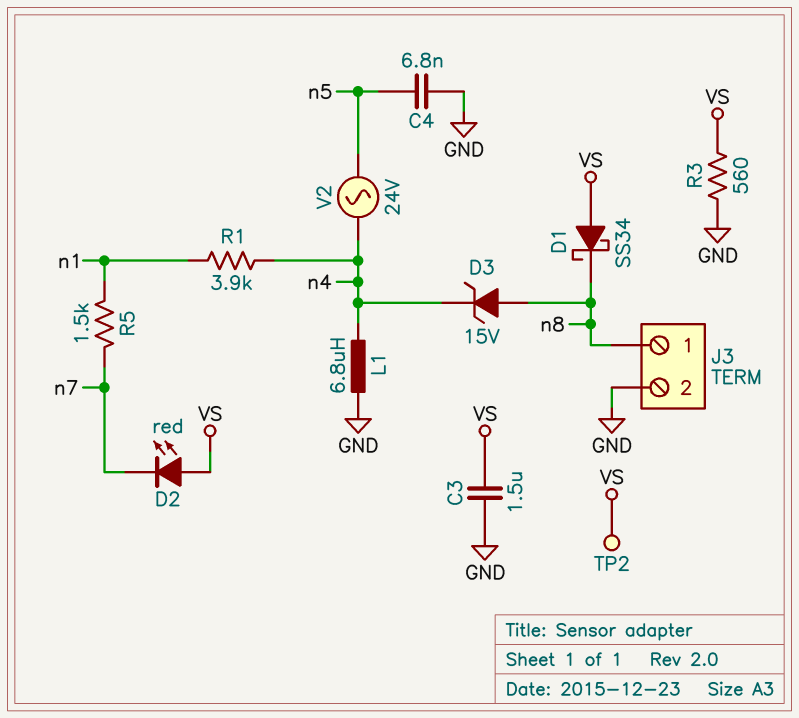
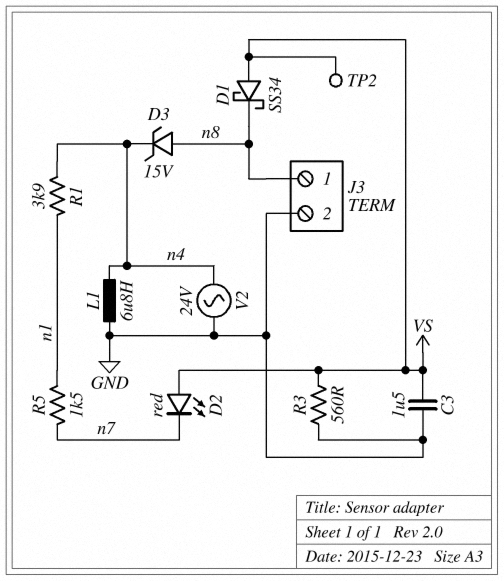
C4: 6.8nF (GND, n5) -> none
V2: AC 24V (n4, n5) -> AC 24V (GND, n4)

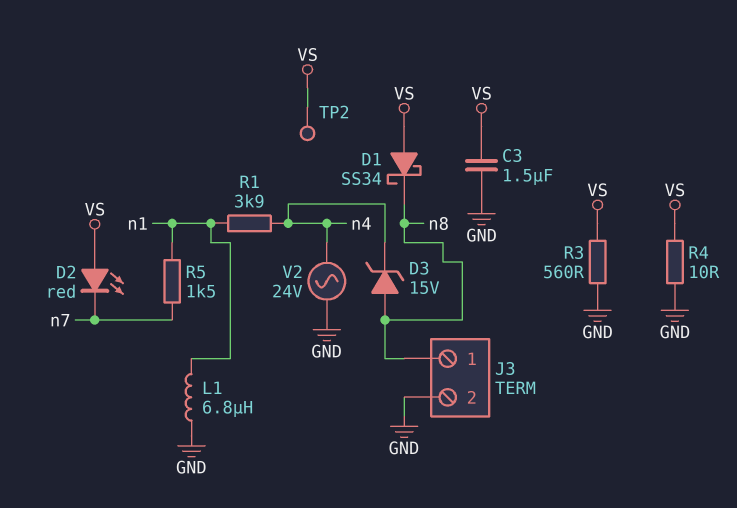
L1: 6.8uH (GND, n4) -> 6.8uH (GND, n1)
R4: none -> 10 (GND, VS)

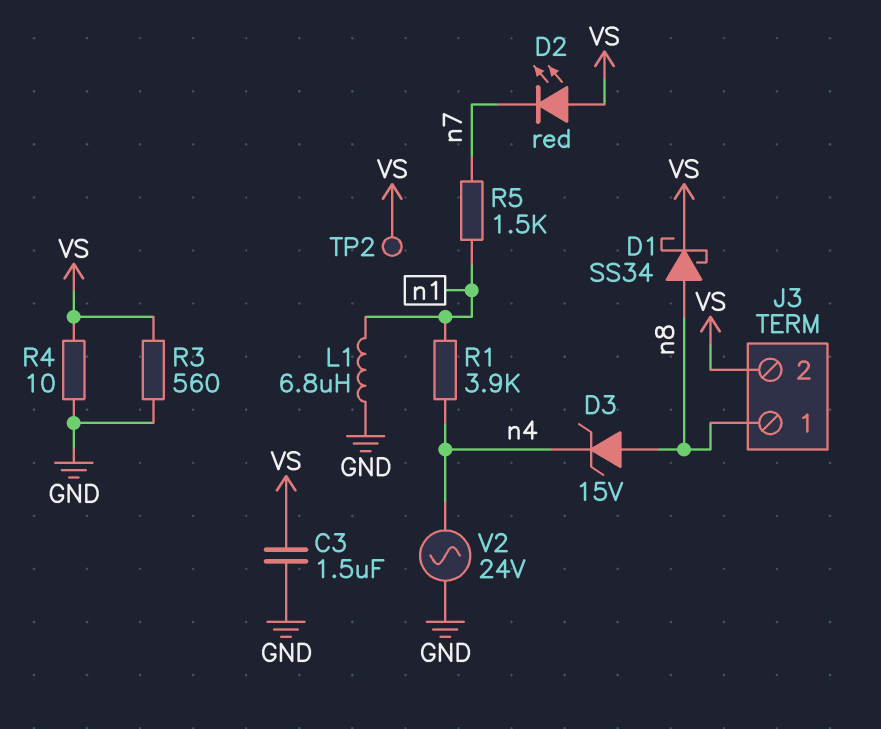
D1: schottky SS34 (A VS, K n8) -> schottky SS34 (A n8, K VS)
J3 pin 2: GND -> VS

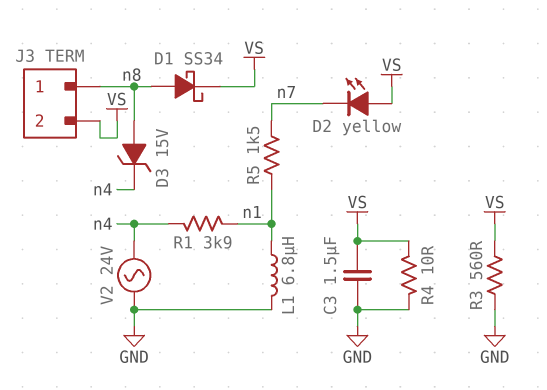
D2: LED red (A VS, K n7) -> LED yellow (A VS, K n7)
TP2: test point (VS) -> none

